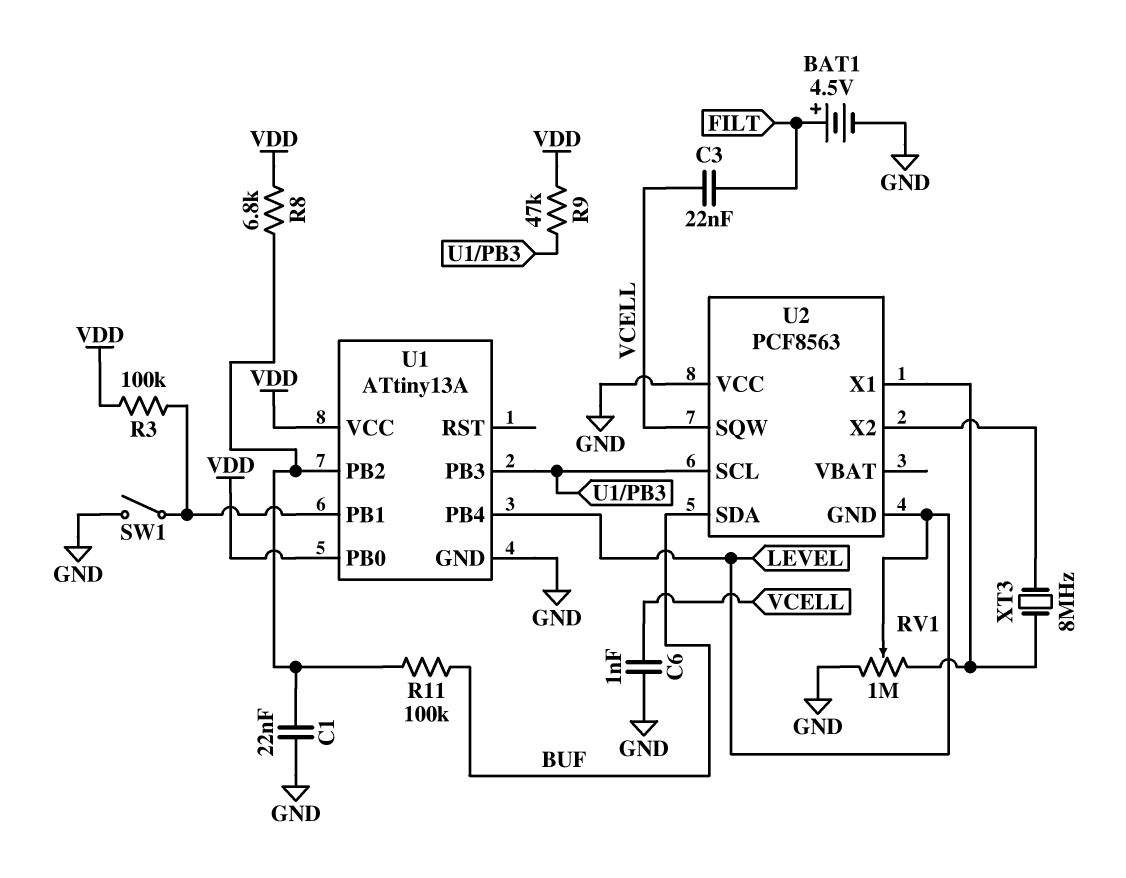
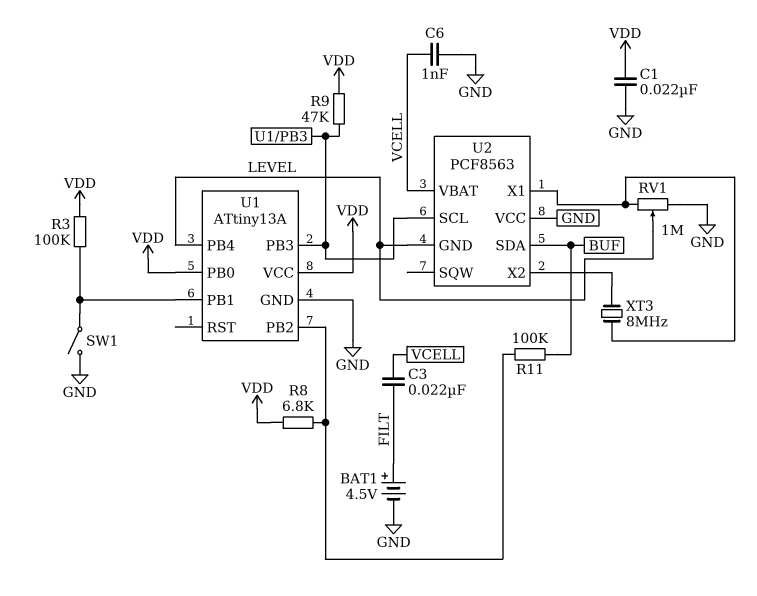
C1: 22nF (GND, U1/PB2) -> 22nF (GND, VDD)
U2 pin SQW: VCELL -> none
U2 pin VBAT: none -> VCELL

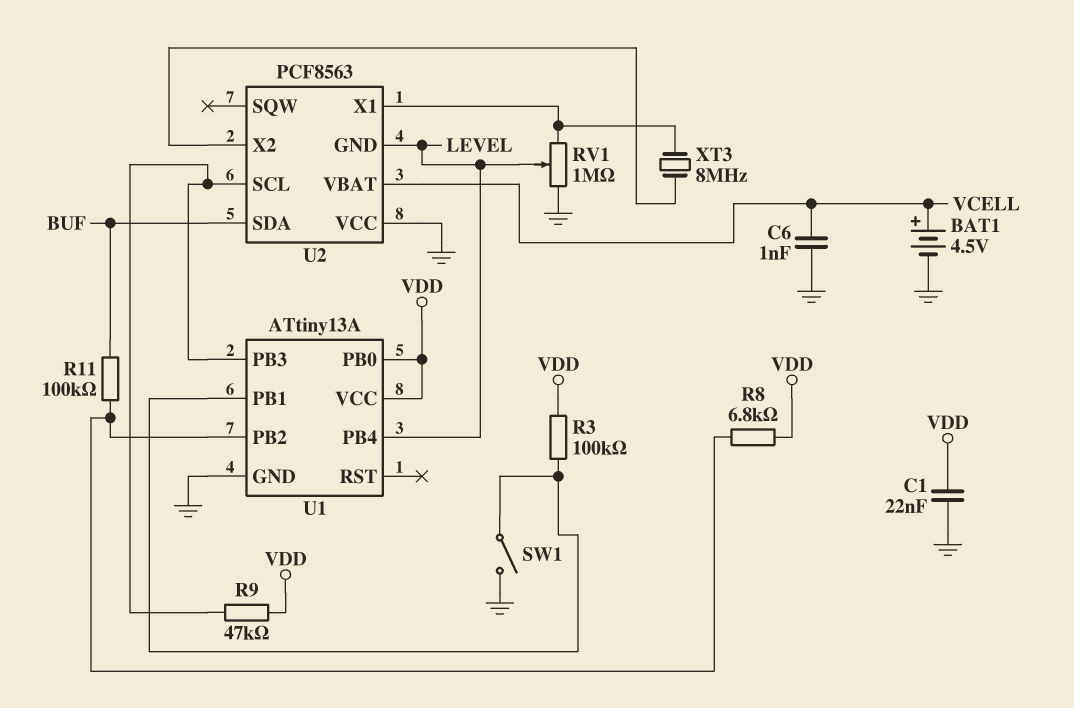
BAT1: 4.5V (plus FILT, minus GND) -> 4.5V (plus VCELL, minus GND)
C3: 22nF (FILT, VCELL) -> none

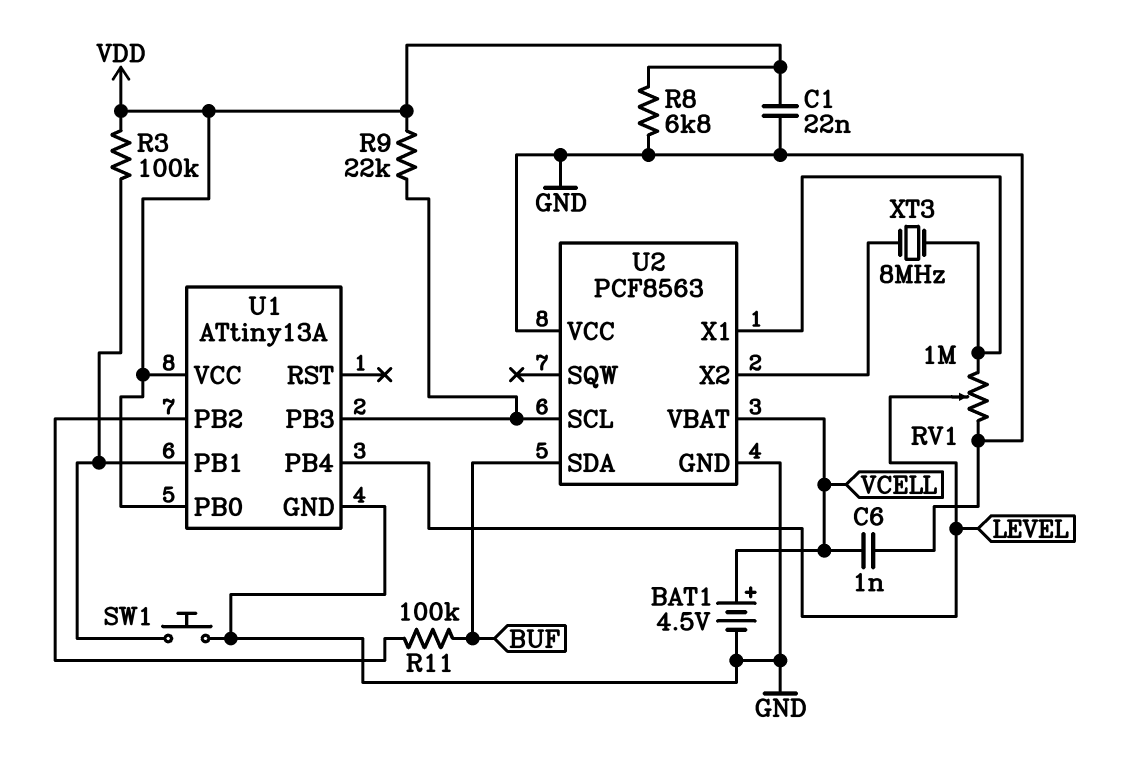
R8: 6.8k (U1/PB2, VDD) -> 6.8k (GND, VDD)
R9: 47k (U1/PB3, VDD) -> 22k (U1/PB3, VDD)
SW1: switch (GND, U1/PB1) -> button (GND, U1/PB1)
U2 pin GND: LEVEL -> GND

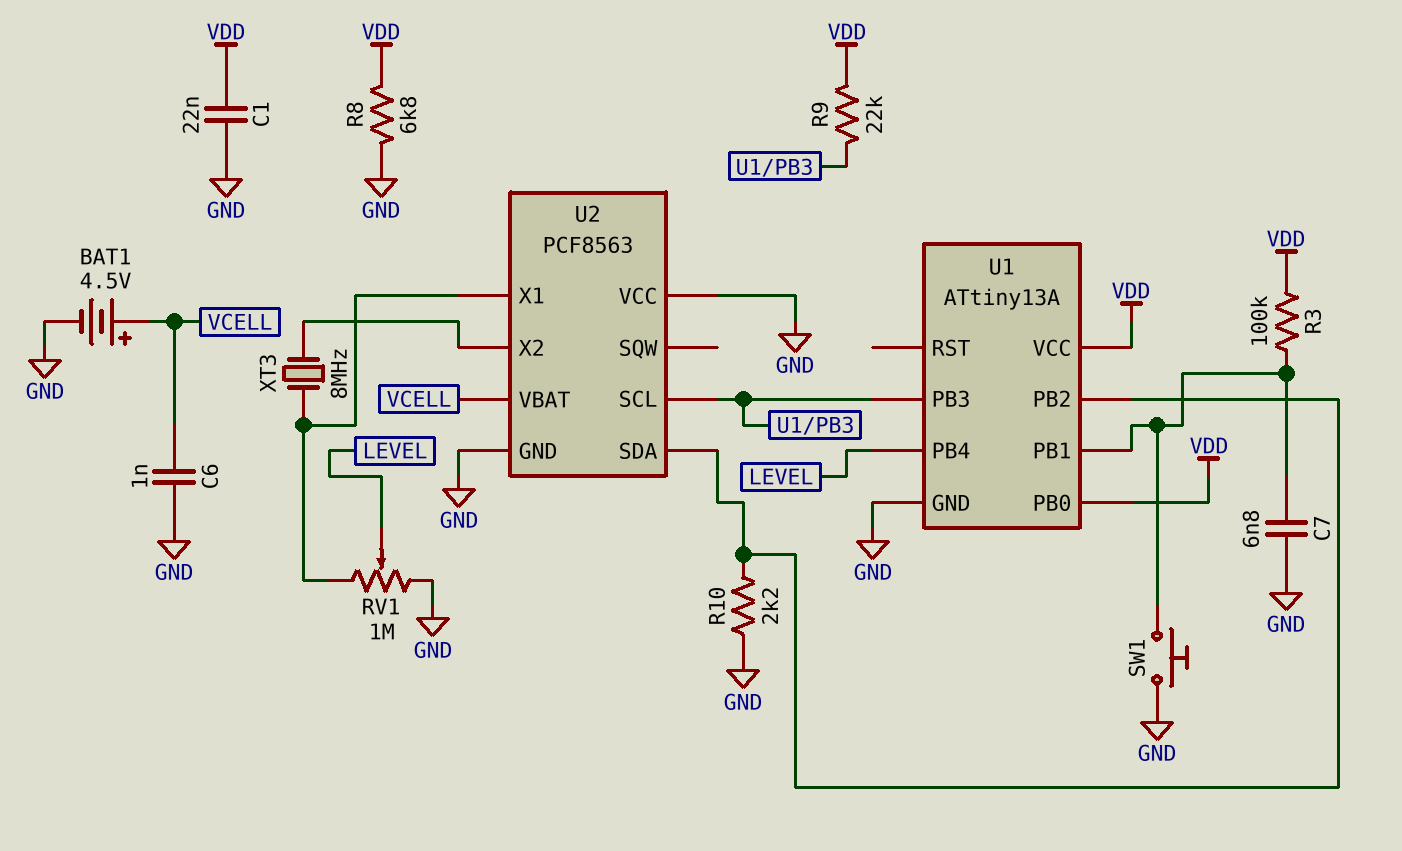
C7: none -> 6.8nF (GND, U1/PB1)
R10: none -> 2.2k (GND, U1/PB2)
R11: 100k (BUF, U1/PB2) -> none
U2 pin SDA: BUF -> U1/PB2

